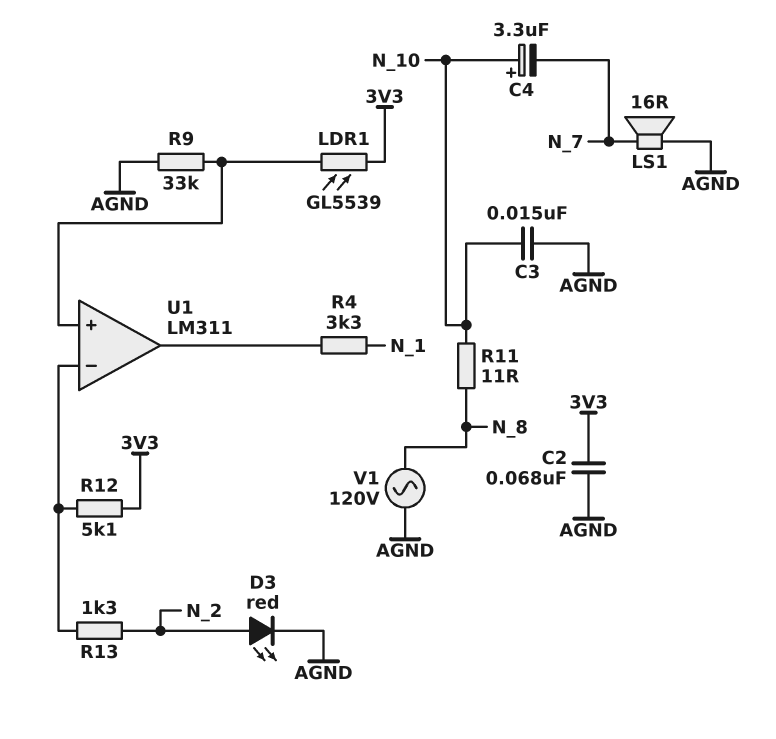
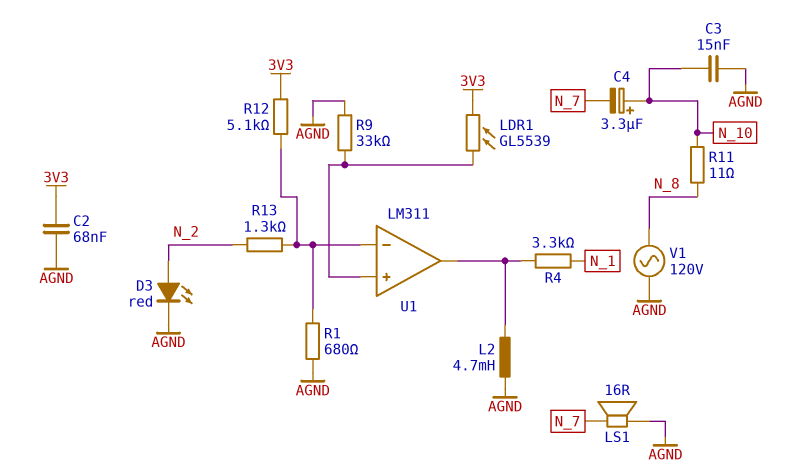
L2: none -> 4.7mH (AGND, U1/out)
R1: none -> 680 (AGND, U1/in-)

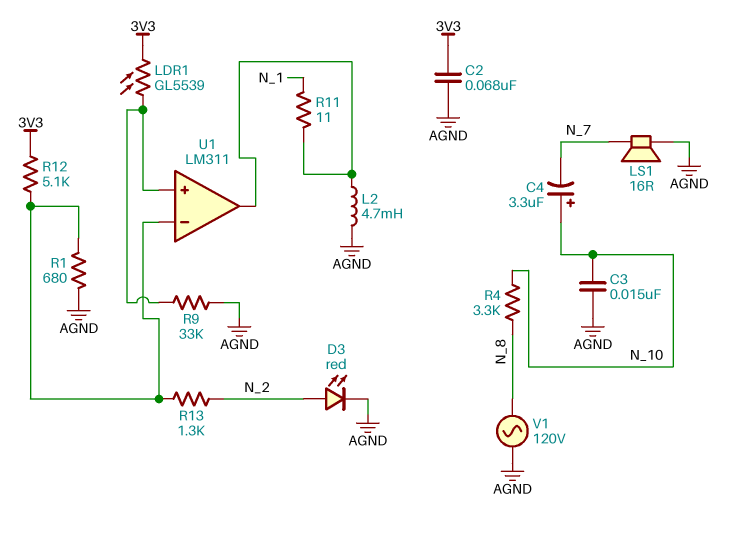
R4: 3.3k (N_1, U1/out) -> 3.3k (N_8, N_10)
R11: 11 (N_8, N_10) -> 11 (N_1, U1/out)

